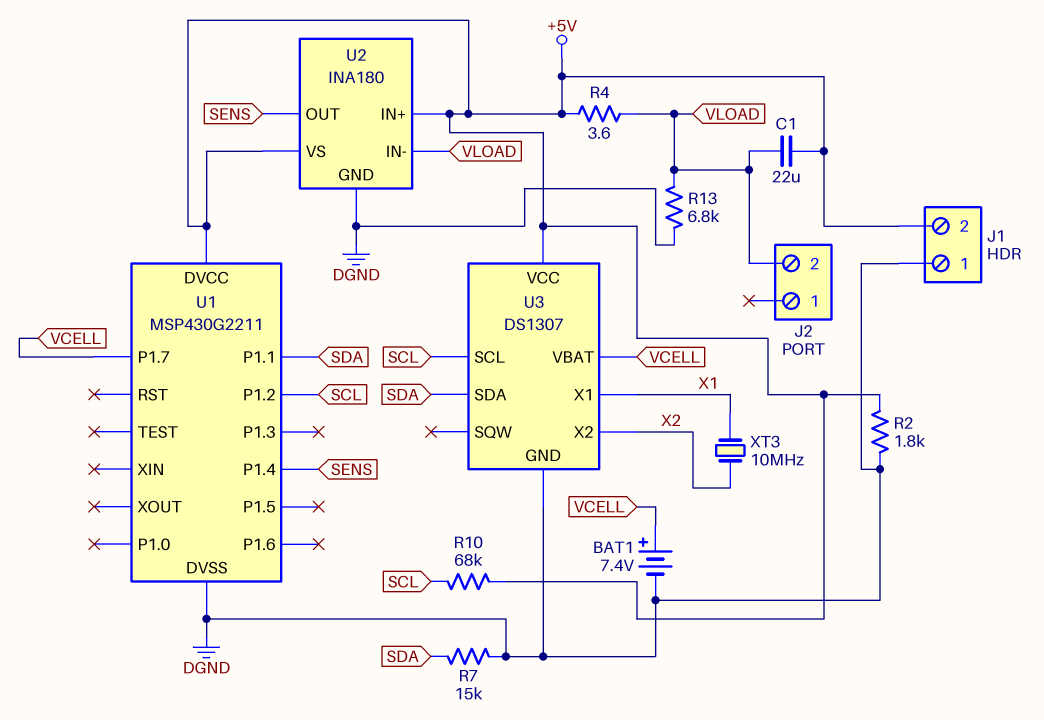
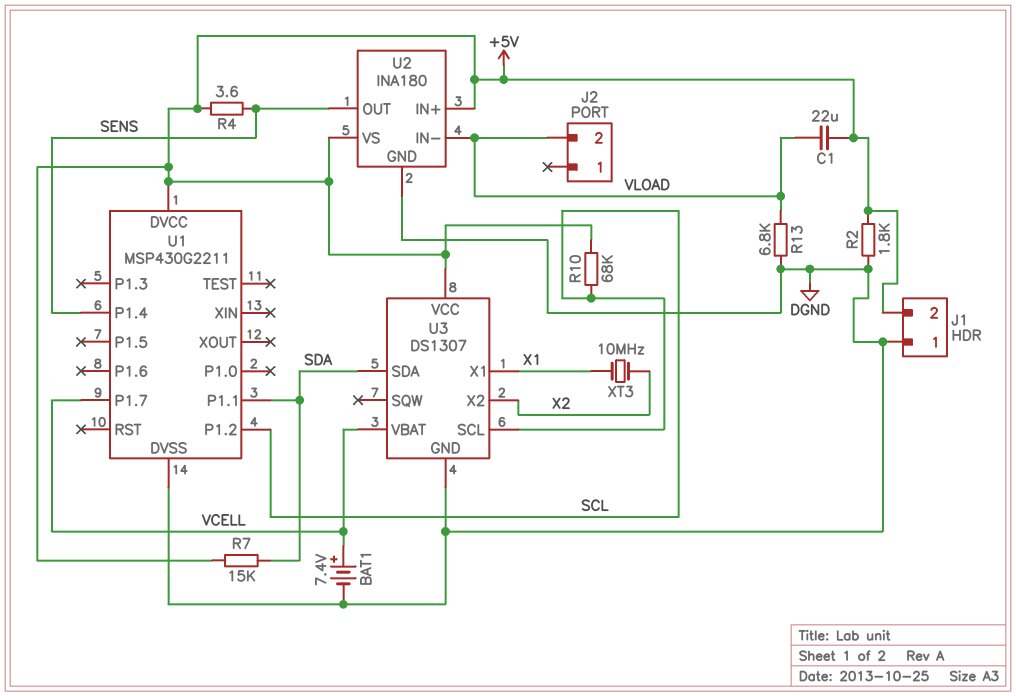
R4: 3.6 (+5V, VLOAD) -> 3.6 (+5V, SENS)
R7: 15k (DGND, SDA) -> 15k (+5V, SDA)

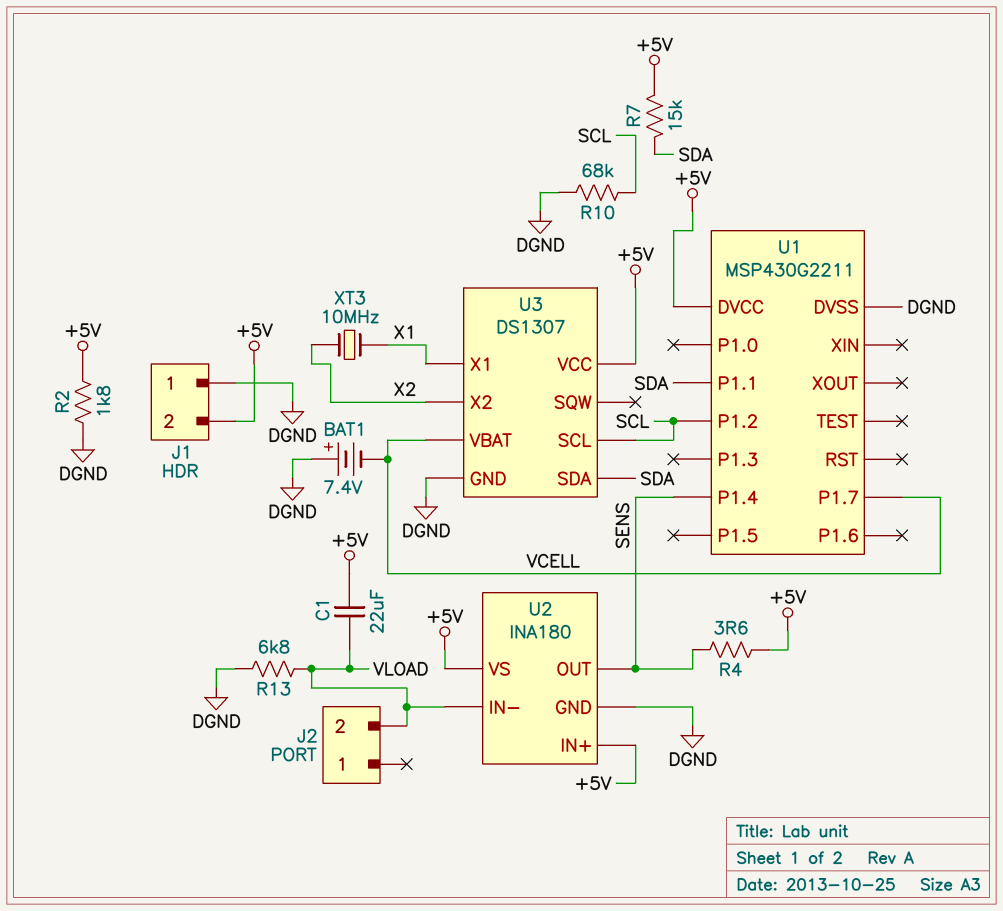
BAT1: 7.4V (plus VCELL, minus DGND) -> 7.4V (plus DGND, minus VCELL)
R10: 68k (+5V, SCL) -> 68k (DGND, SCL)

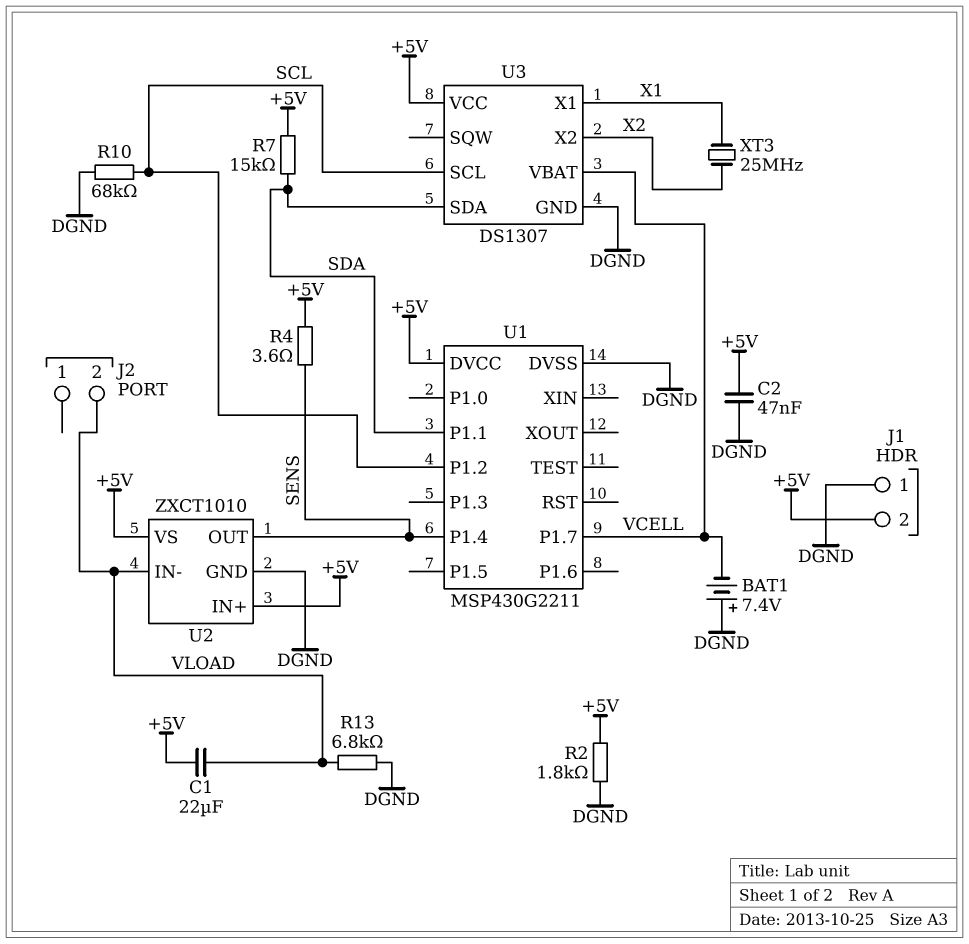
C2: none -> 47nF (+5V, DGND)
U2: INA180 -> ZXCT1010
XT3: 10MHz (X1, X2) -> 25MHz (X1, X2)

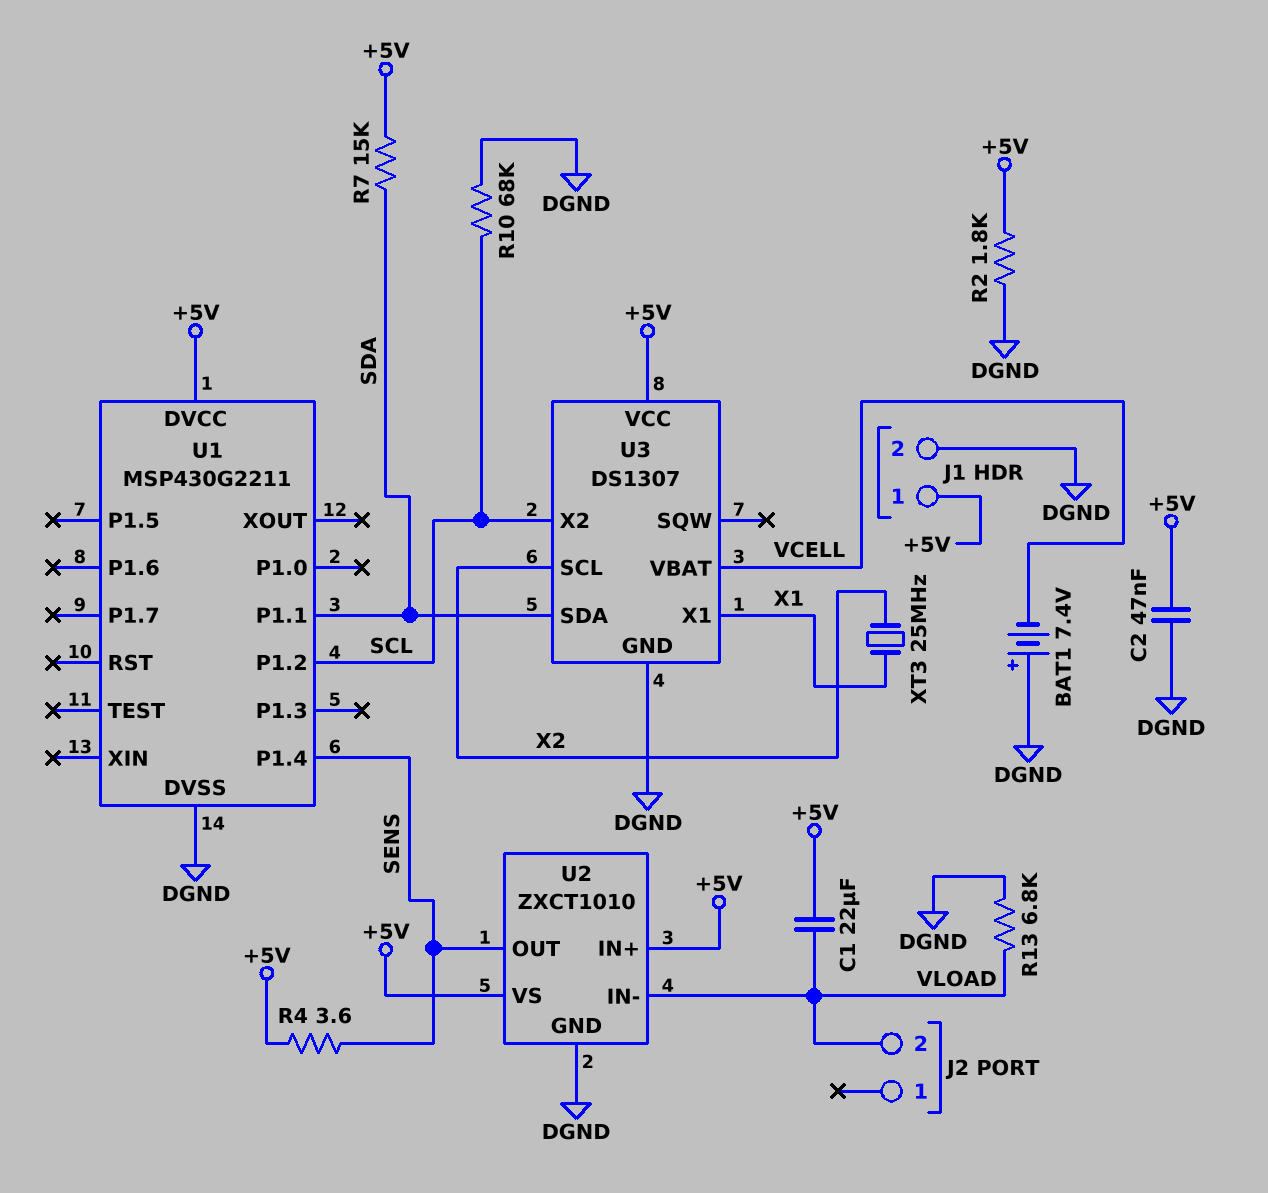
J1 pin 1: DGND -> +5V
J1 pin 2: +5V -> DGND
U1 pin P1.7: VCELL -> none
U3 pin SCL: SCL -> X2
U3 pin X2: X2 -> SCL

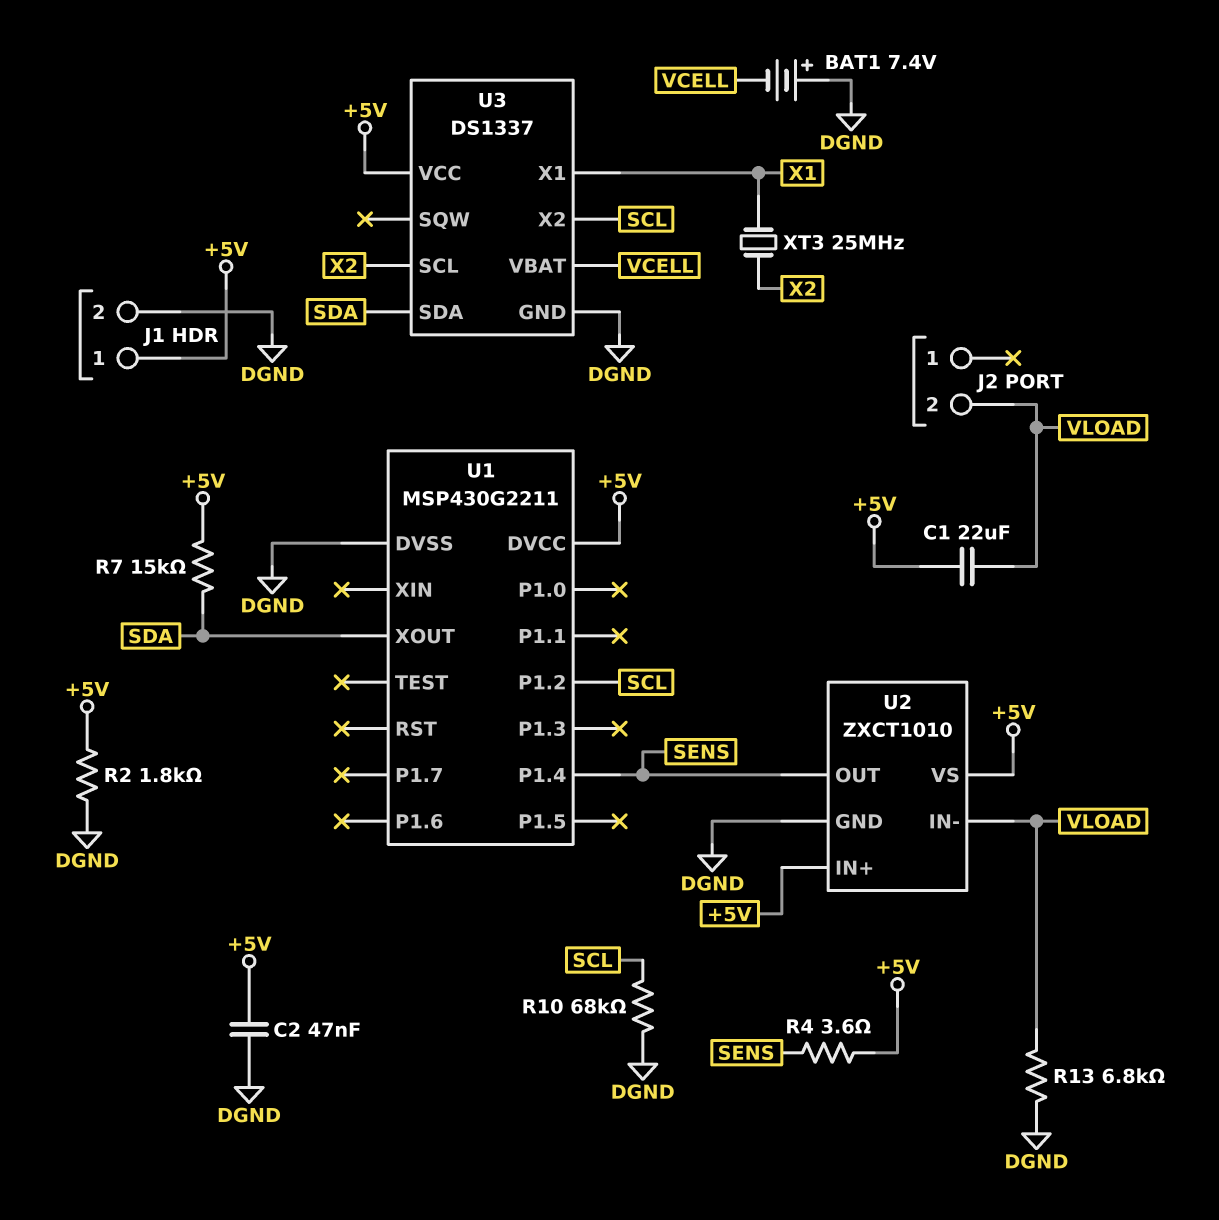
U1 pin P1.1: SDA -> none
U1 pin XOUT: none -> SDA
U3: DS1307 -> DS1337

